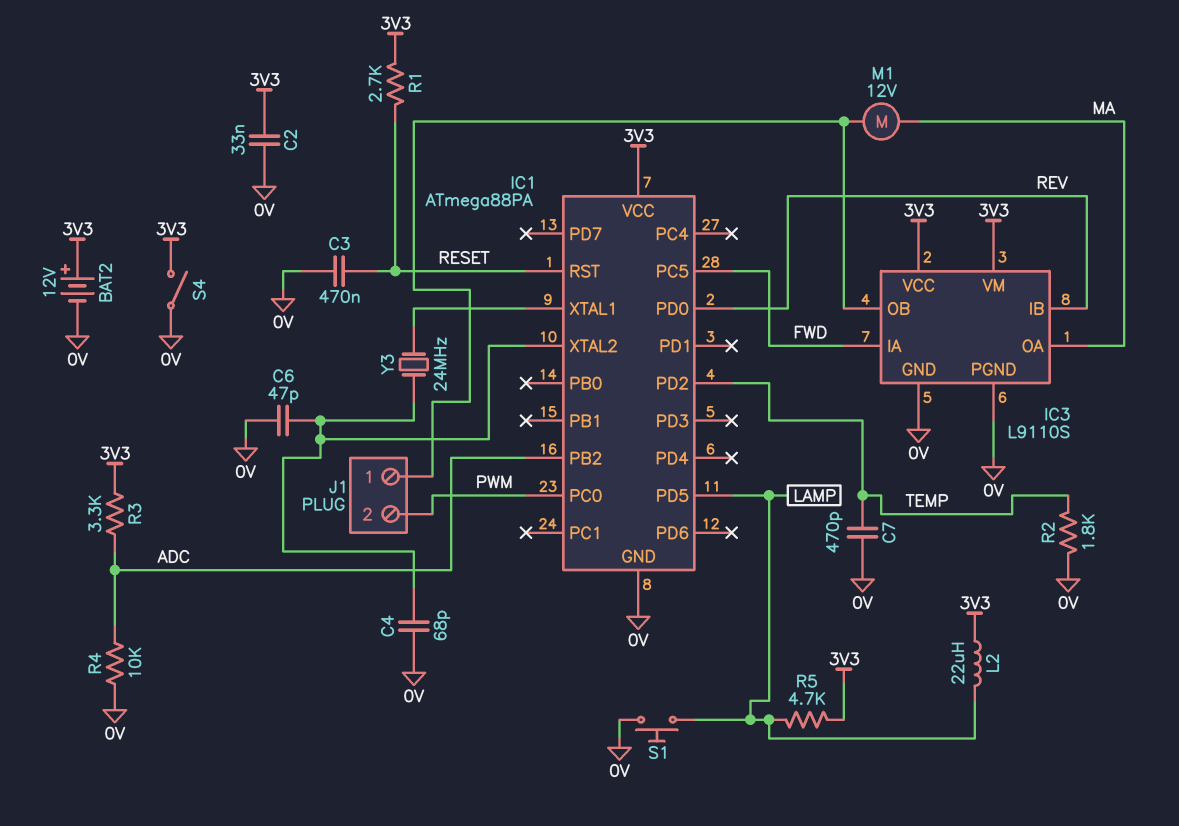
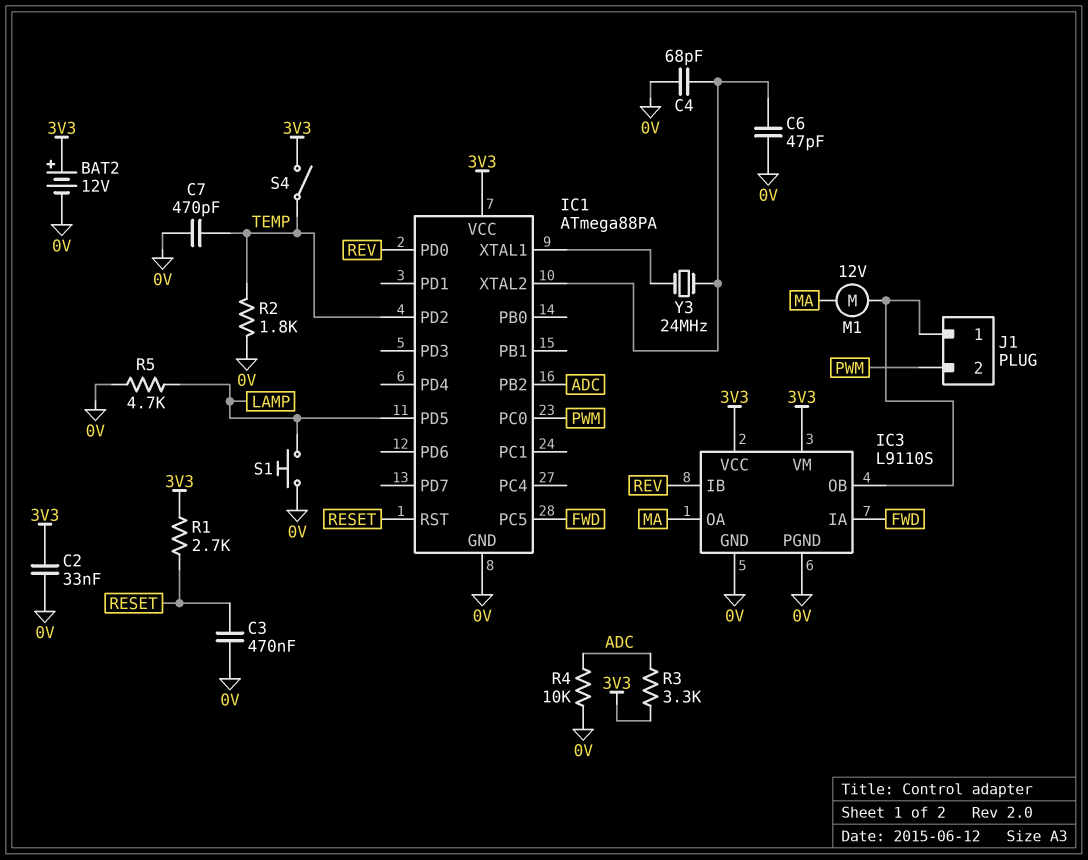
L2: 22uH (3V3, LAMP) -> none
R5: 4.7k (3V3, LAMP) -> 4.7k (0V, LAMP)
S4: switch (0V, 3V3) -> switch (3V3, TEMP)

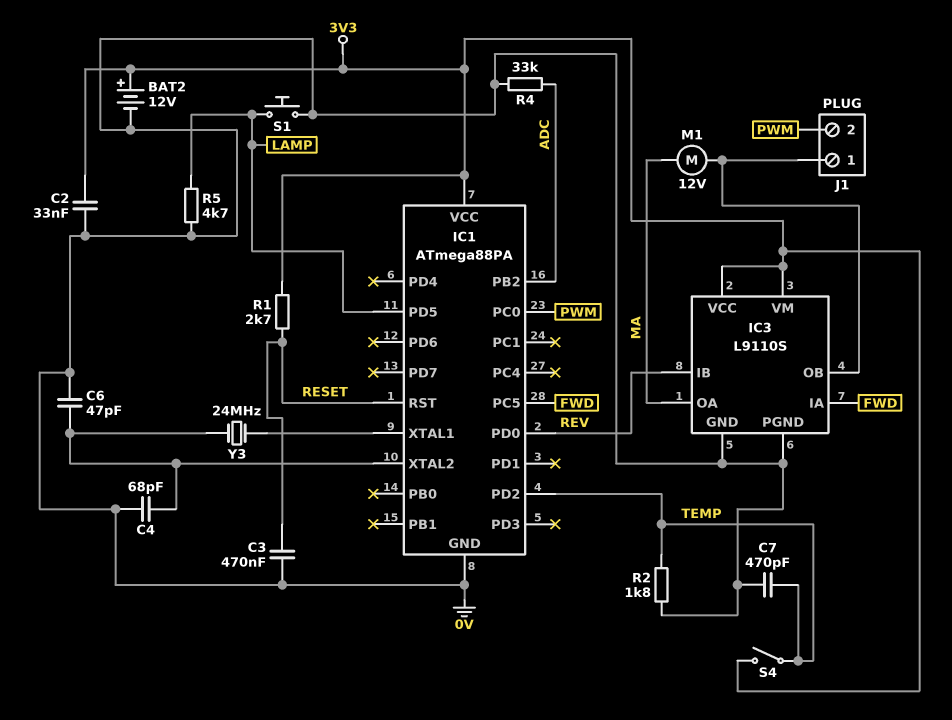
R3: 3.3k (3V3, ADC) -> none
R4: 10k (0V, ADC) -> 33k (0V, ADC)

